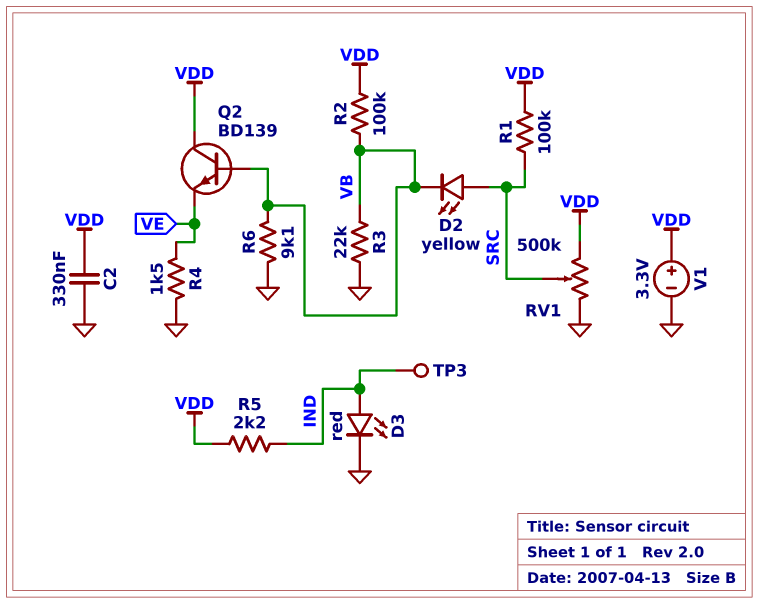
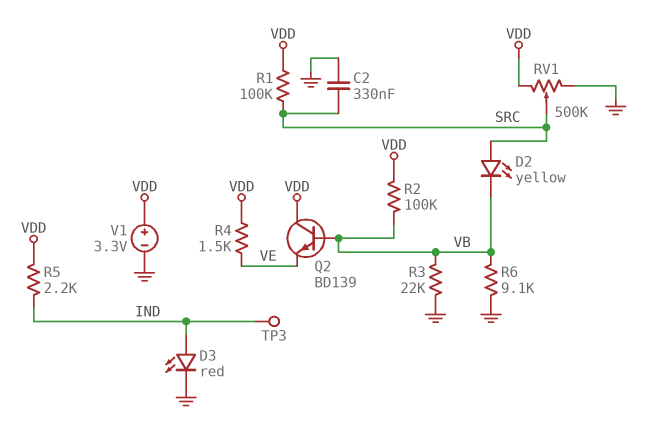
C2: 330nF (GND, VDD) -> 330nF (GND, SRC)
R4: 1.5k (GND, VE) -> 1.5k (VDD, VE)

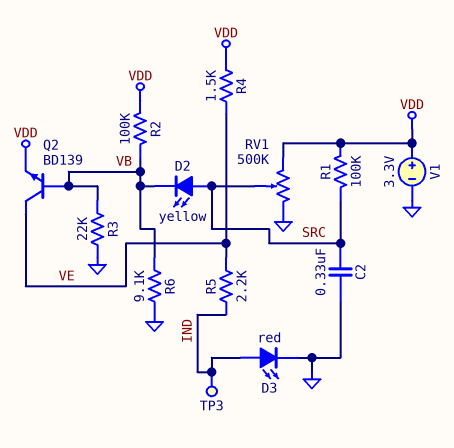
Q2: NPN BD139 (B VB, C VDD, E VE) -> NPN BD139 (B VB, C VE, E VDD)
R5: 2.2k (IND, VDD) -> 2.2k (IND, VE)

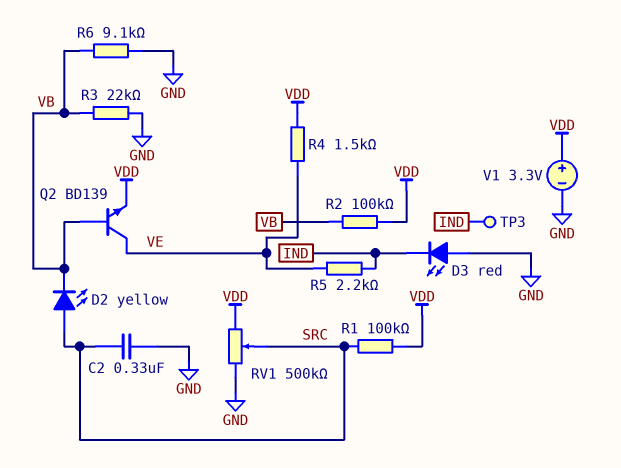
D3: LED red (A IND, K GND) -> LED red (A GND, K IND)

